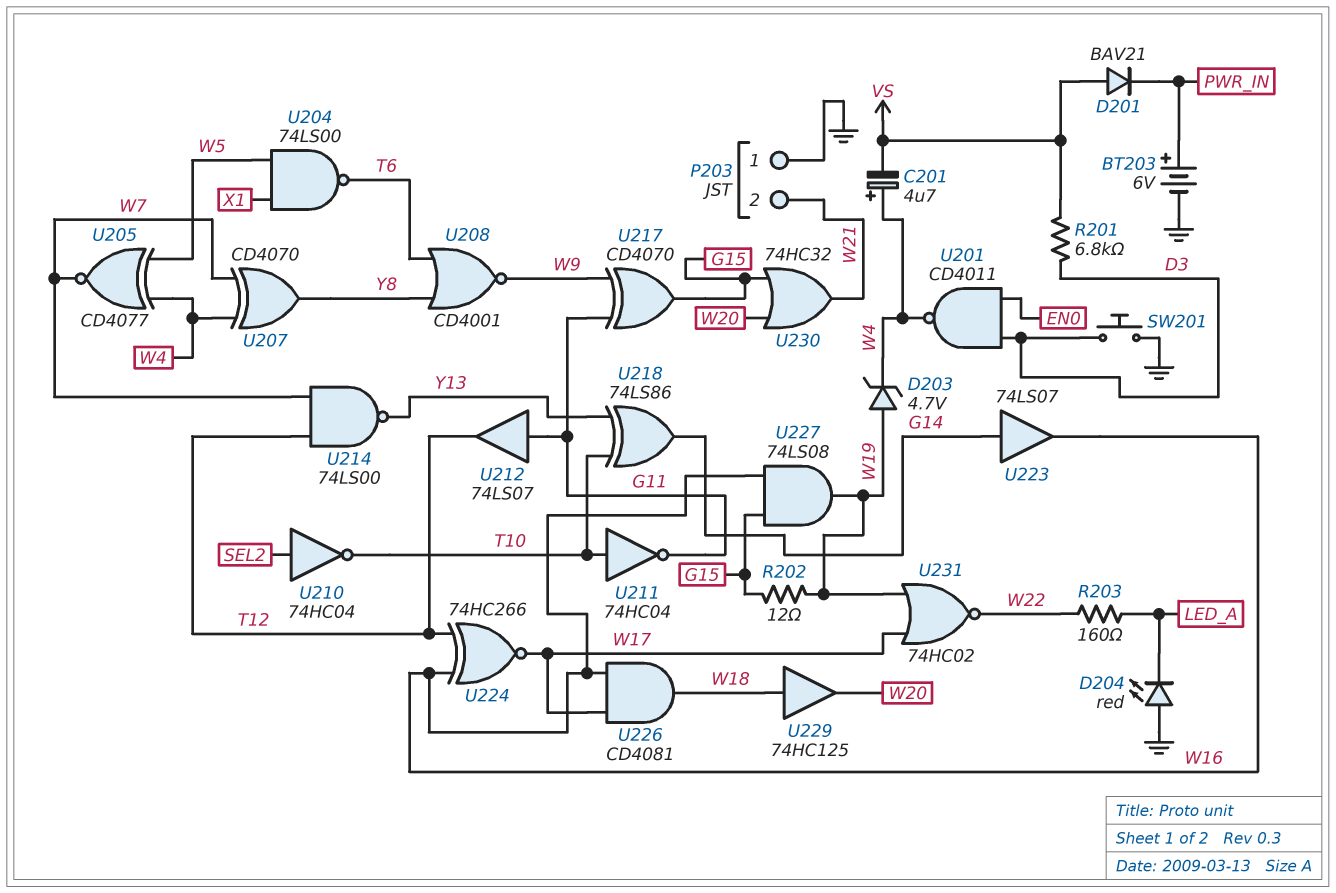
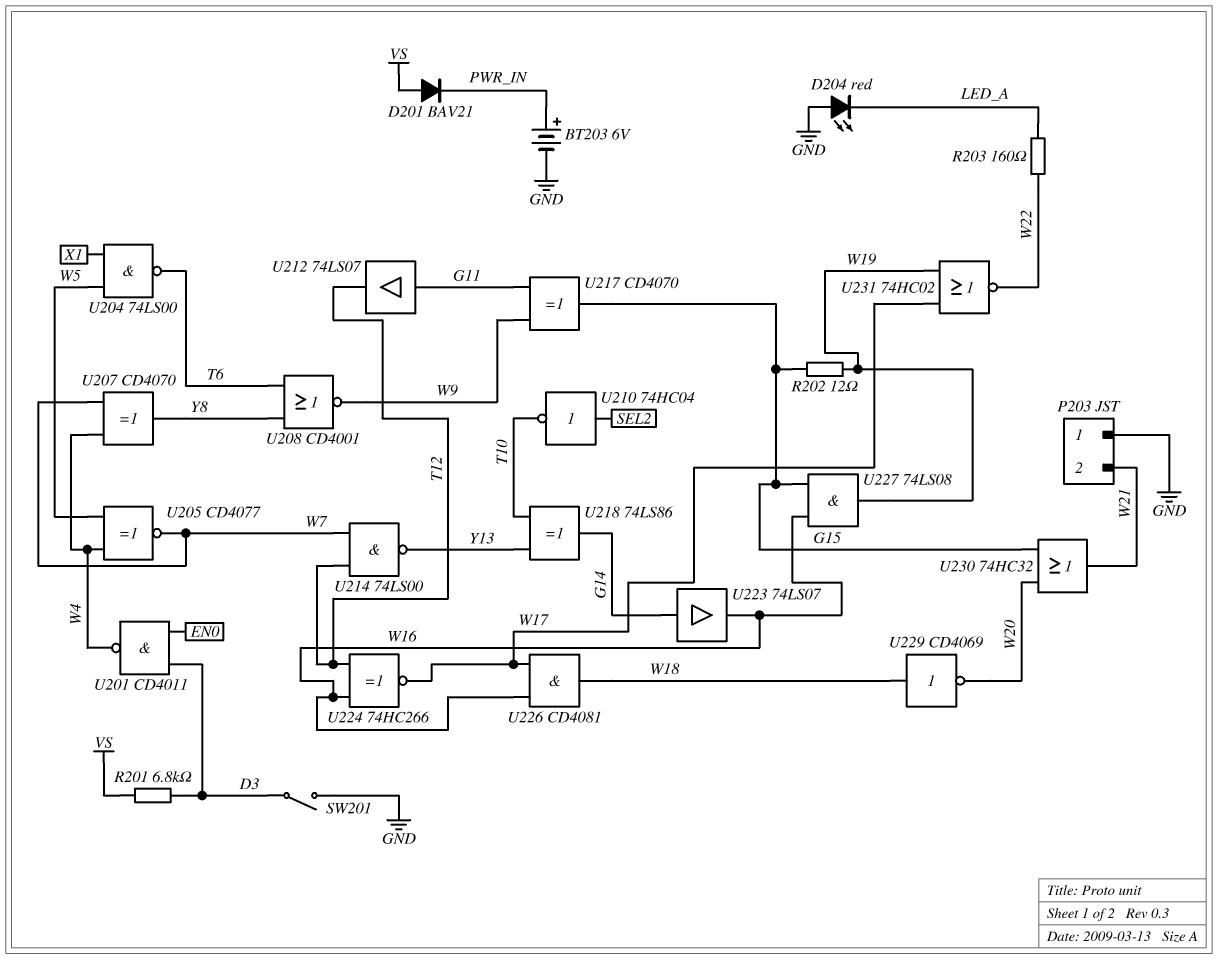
C201: 4.7uF (plus W4, minus VS) -> none
D203: zener 4.7V (A W19, K W4) -> none
SW201: button (D3, GND) -> switch (D3, GND)
U211: NOT 74HC04 (in T10, out G11) -> none
U229: buffer 74HC125 (in W18, out W20) -> NOT CD4069 (in W18, out W20)

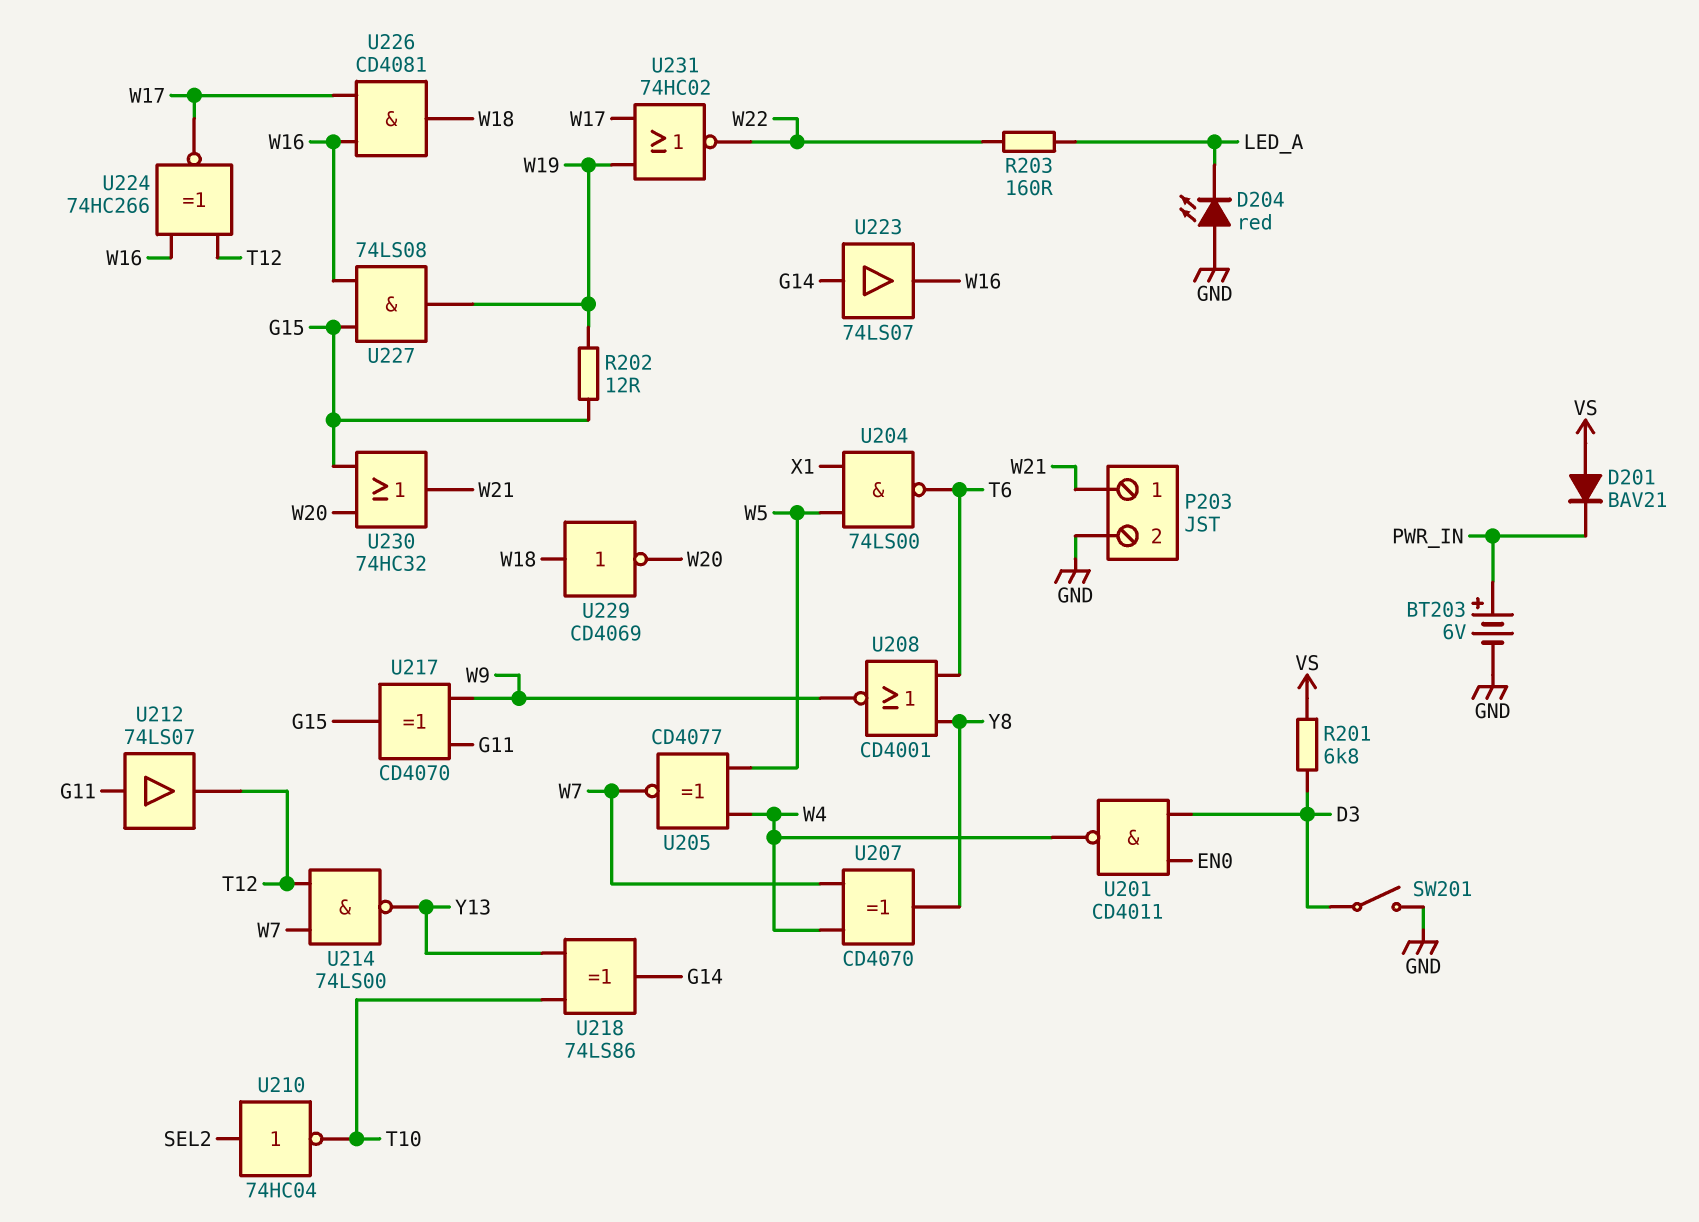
P203 pin 1: GND -> W21
P203 pin 2: W21 -> GND

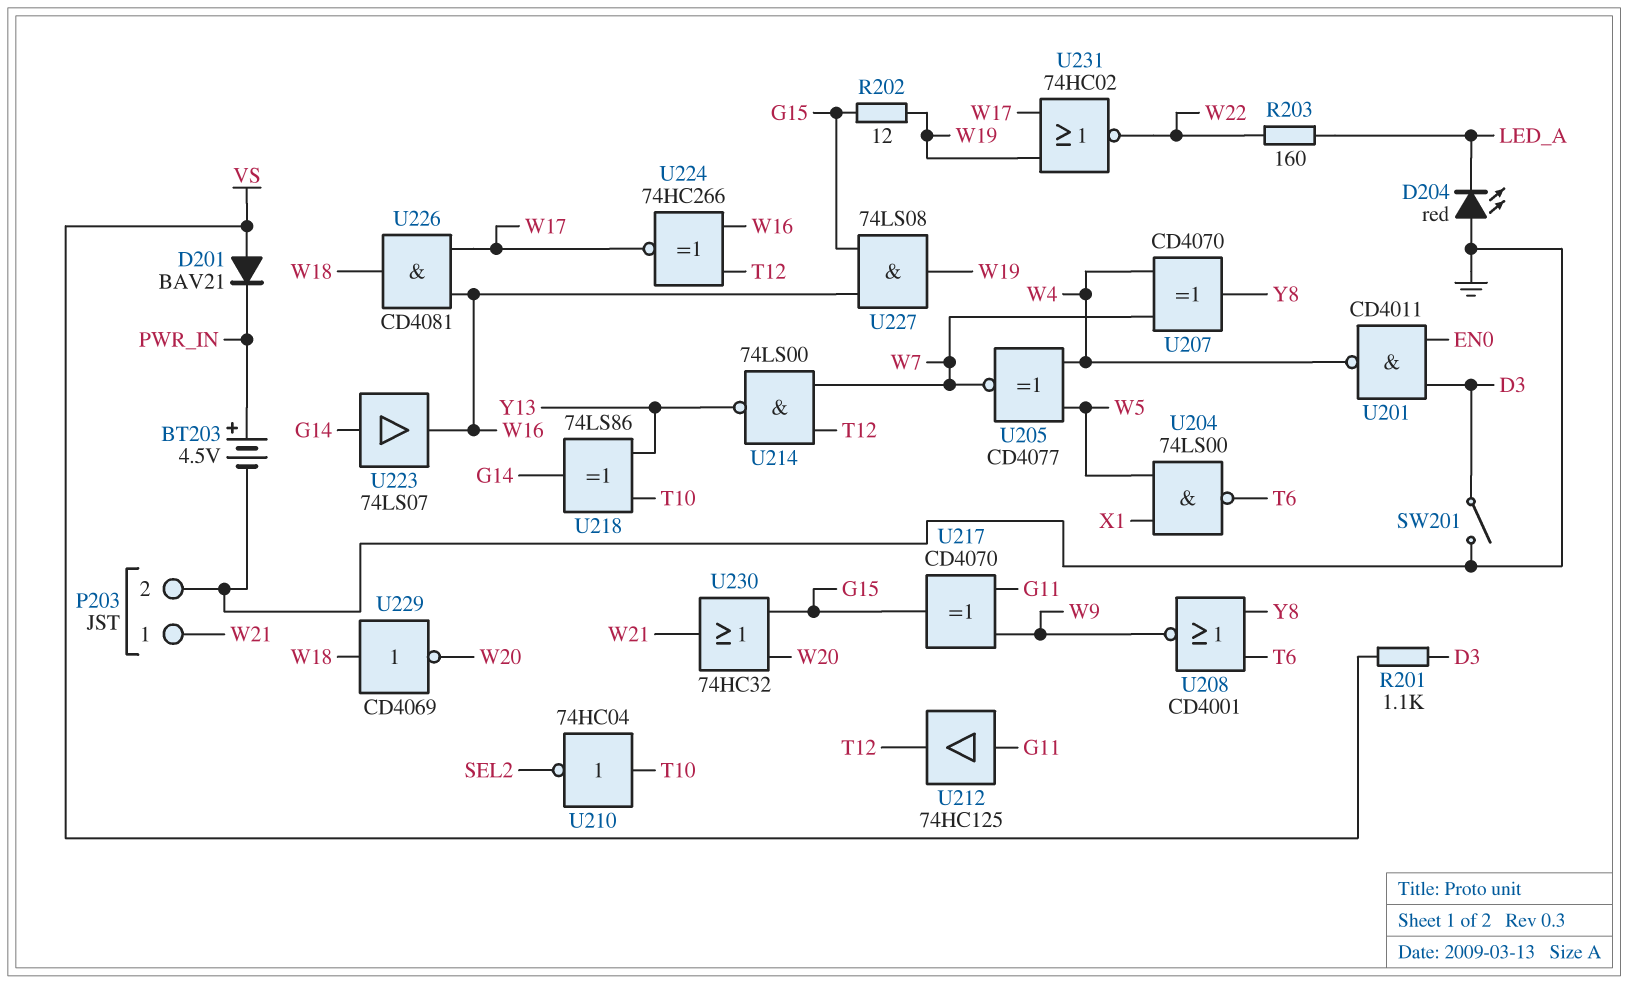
BT203: 6V (plus PWR_IN, minus GND) -> 4.5V (plus PWR_IN, minus GND)
R201: 6.8k (D3, VS) -> 1.1k (D3, VS)
U210: NOT 74HC04 (in SEL2, out T10) -> NOT 74HC04 (in T10, out SEL2)
U212: buffer 74LS07 (in G11, out T12) -> buffer 74HC125 (in G11, out T12)

